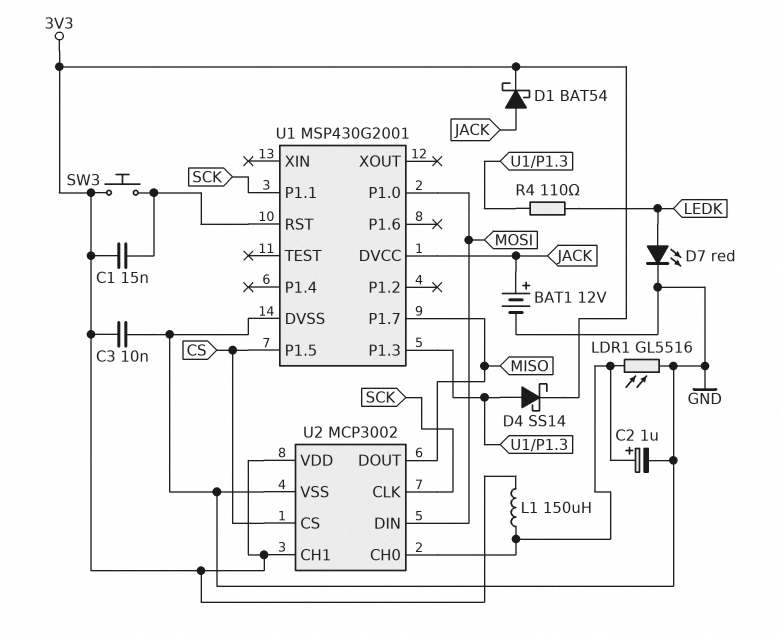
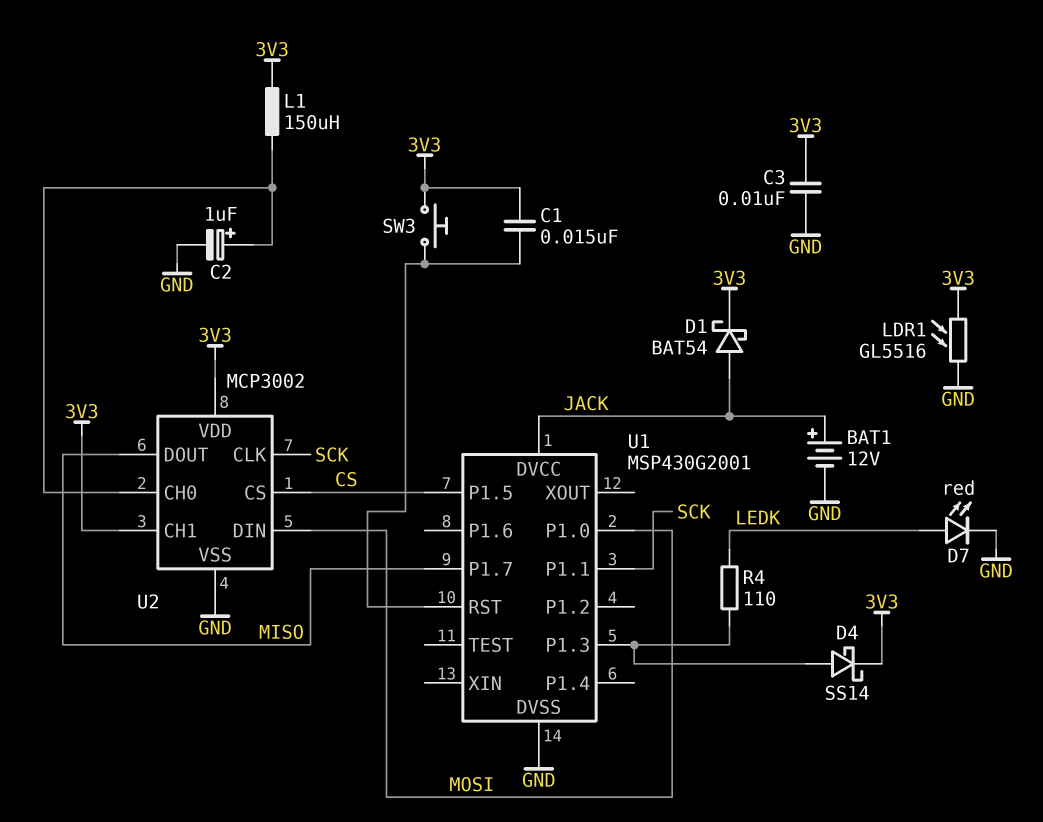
LDR1: GL5516 (GND, U2/CH0) -> GL5516 (3V3, GND)

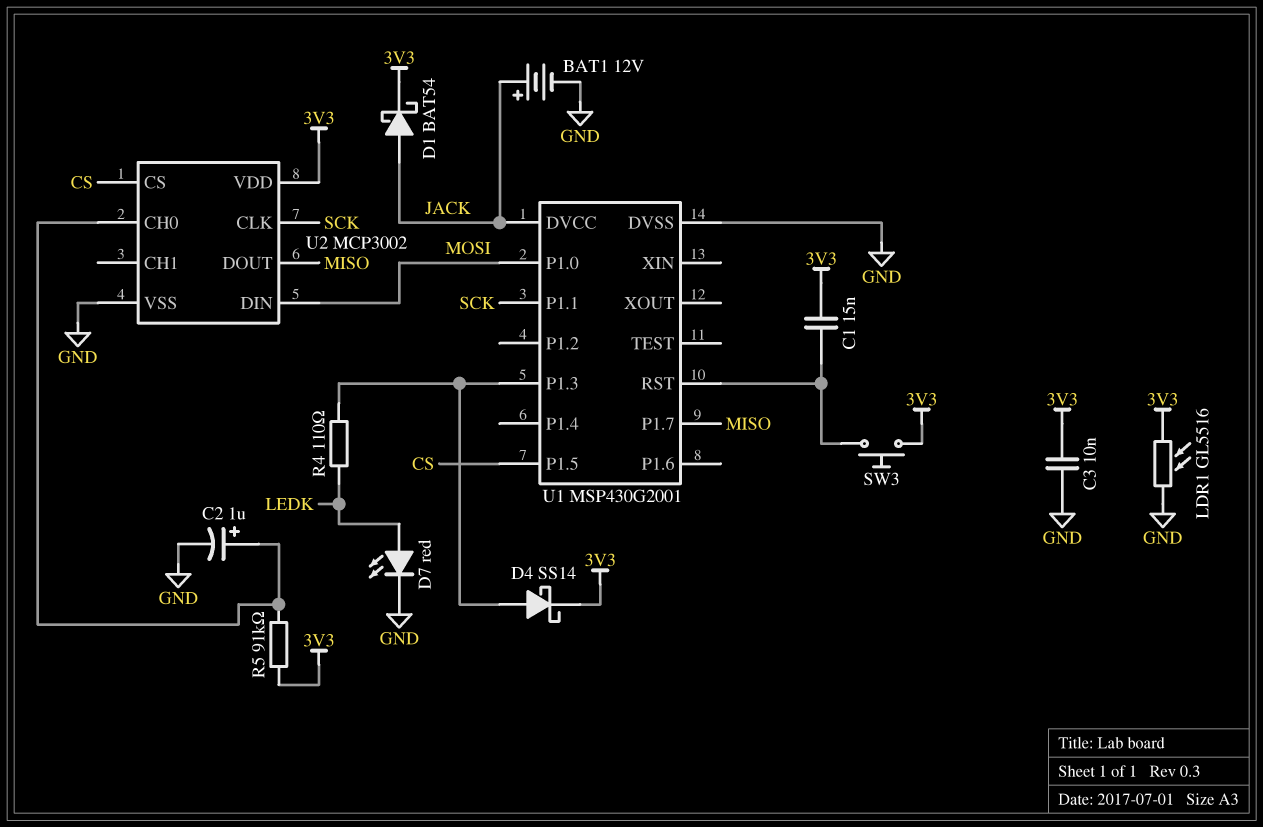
L1: 150uH (3V3, U2/CH0) -> none
R5: none -> 91k (3V3, U2/CH0)
U2 pin CH1: 3V3 -> none

